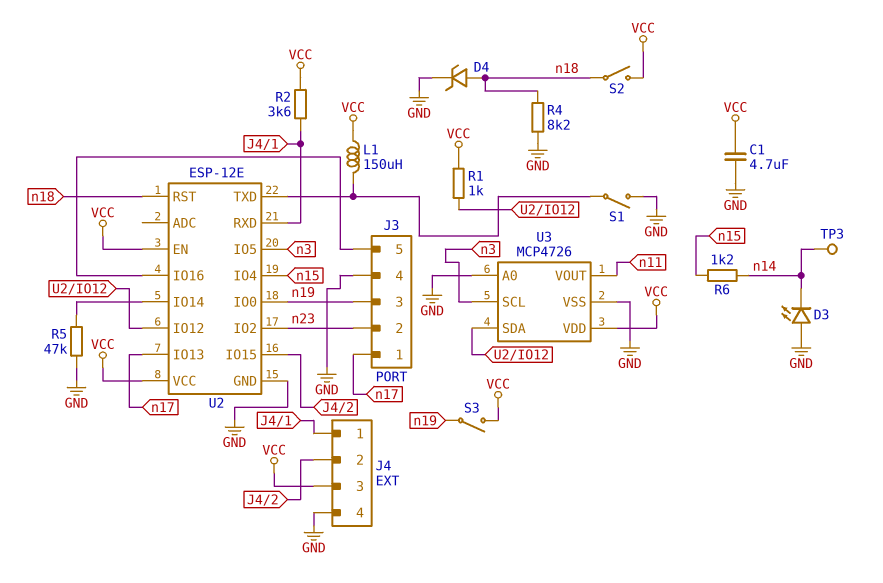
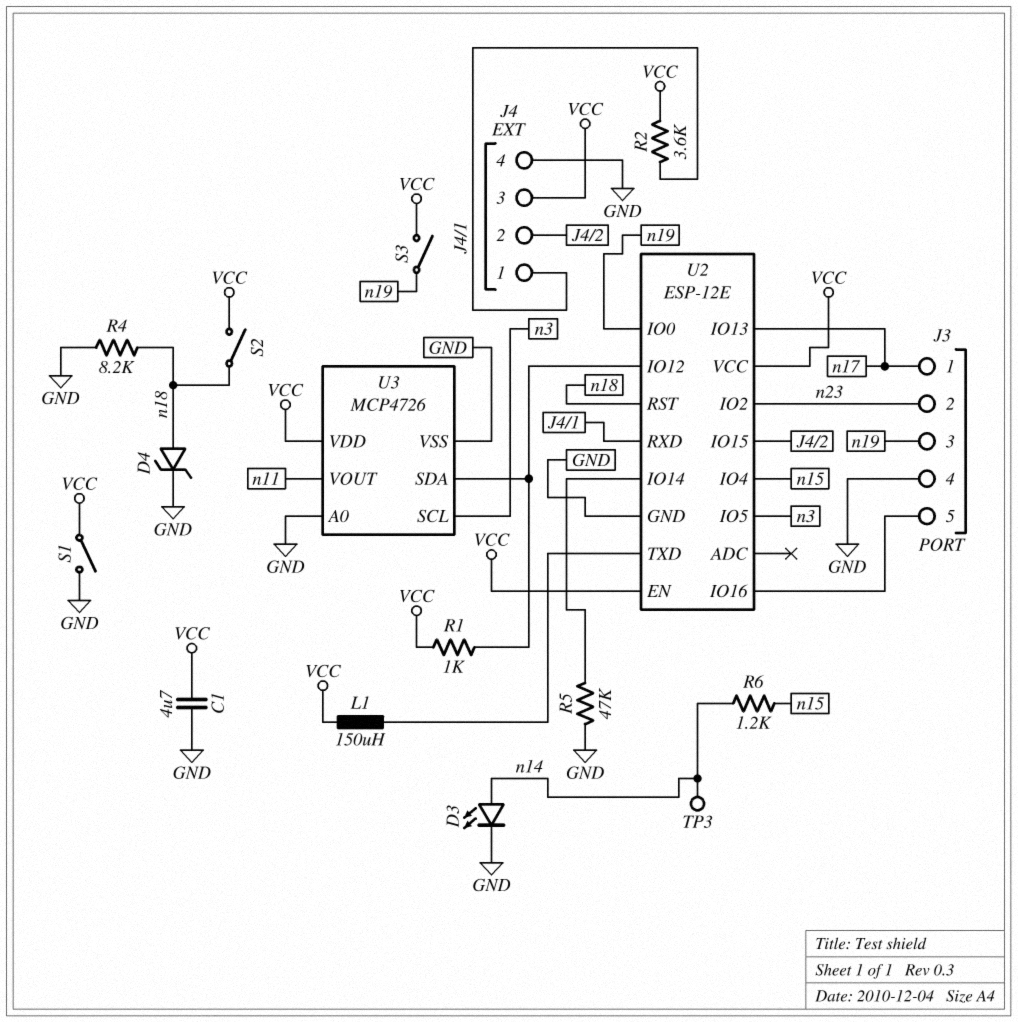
D3: LED (A GND, K n14) -> LED (A n14, K GND)
S1: switch (GND, U2/TXD) -> switch (GND, VCC)

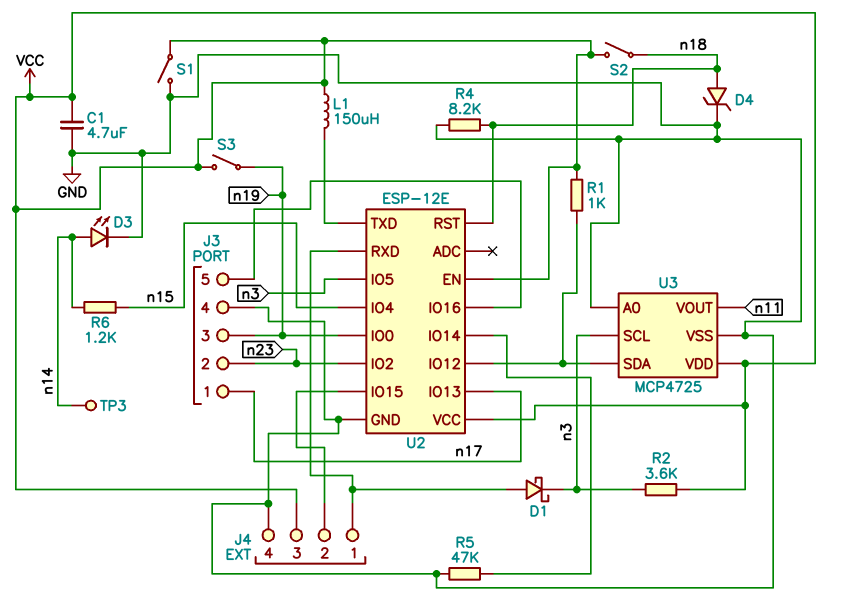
D1: none -> schottky (A J4/1, K n3)
R2: 3.6k (J4/1, VCC) -> 3.6k (VCC, n3)
U3: MCP4726 -> MCP4725

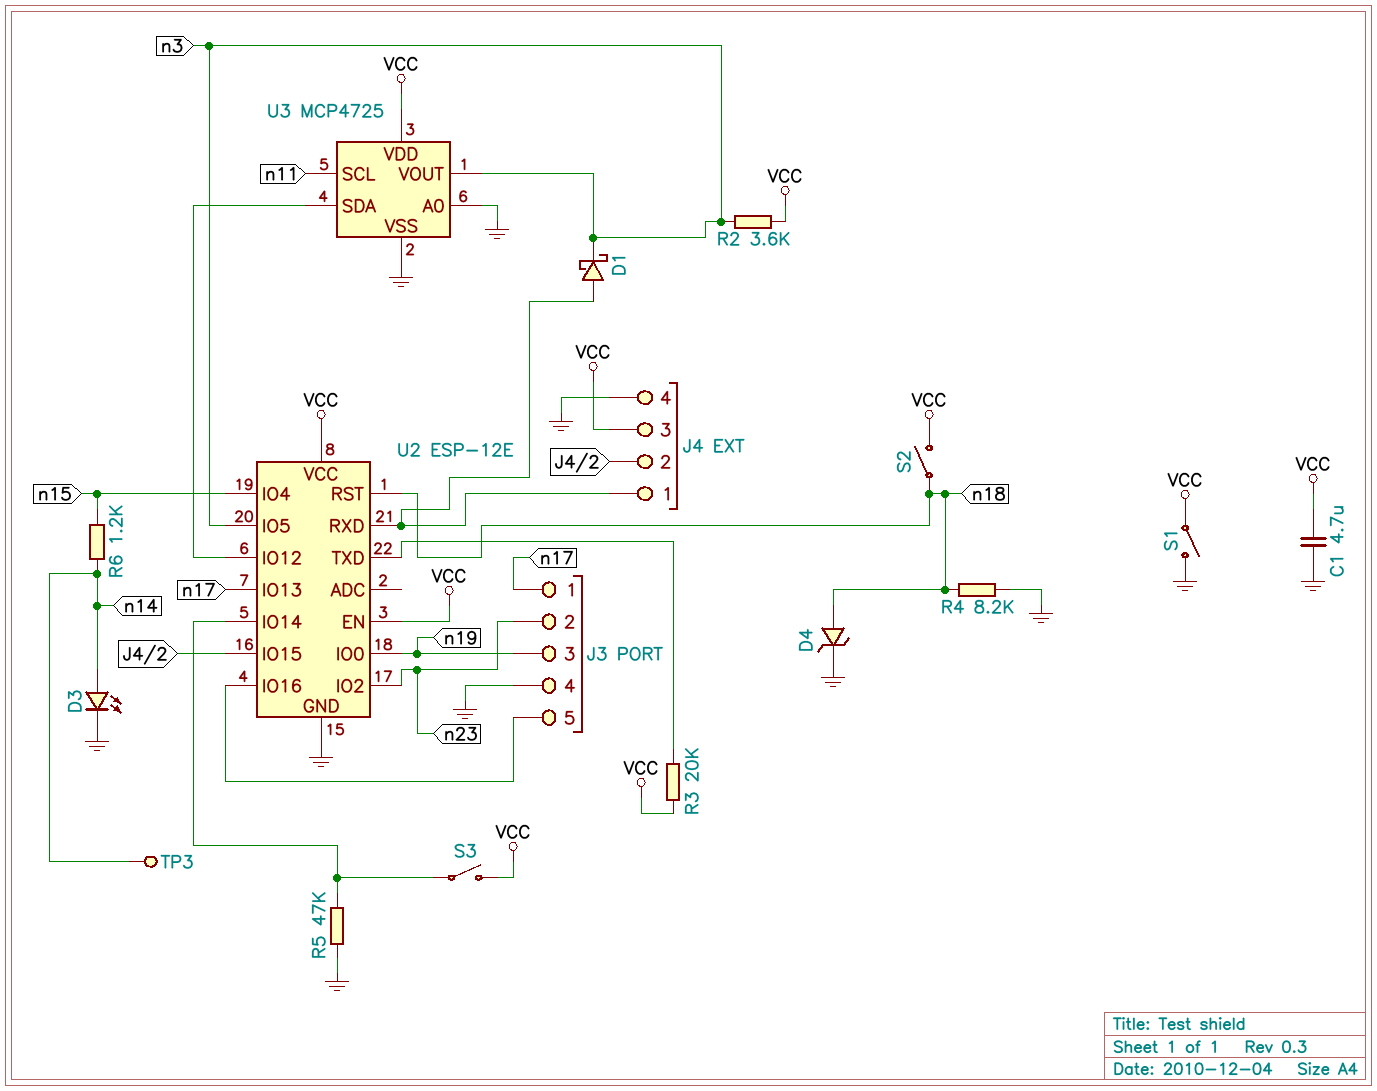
L1: 150uH (U2/TXD, VCC) -> none
R1: 1k (U2/IO12, VCC) -> none
R3: none -> 20k (U2/TXD, VCC)
S3: switch (VCC, n19) -> switch (U2/IO14, VCC)
U3 pin SCL: n3 -> n11
U3 pin VOUT: n11 -> n3

